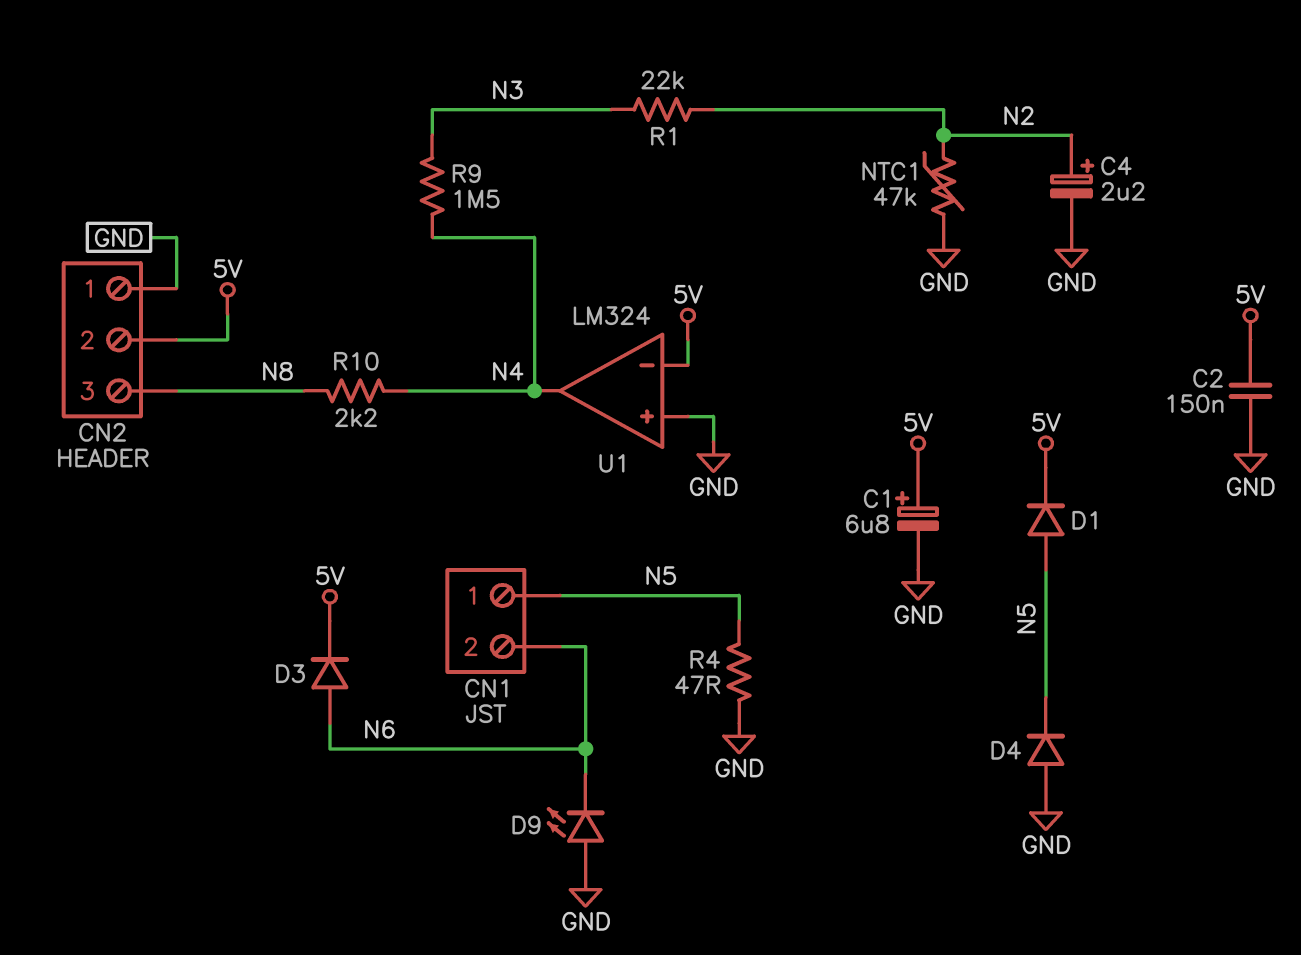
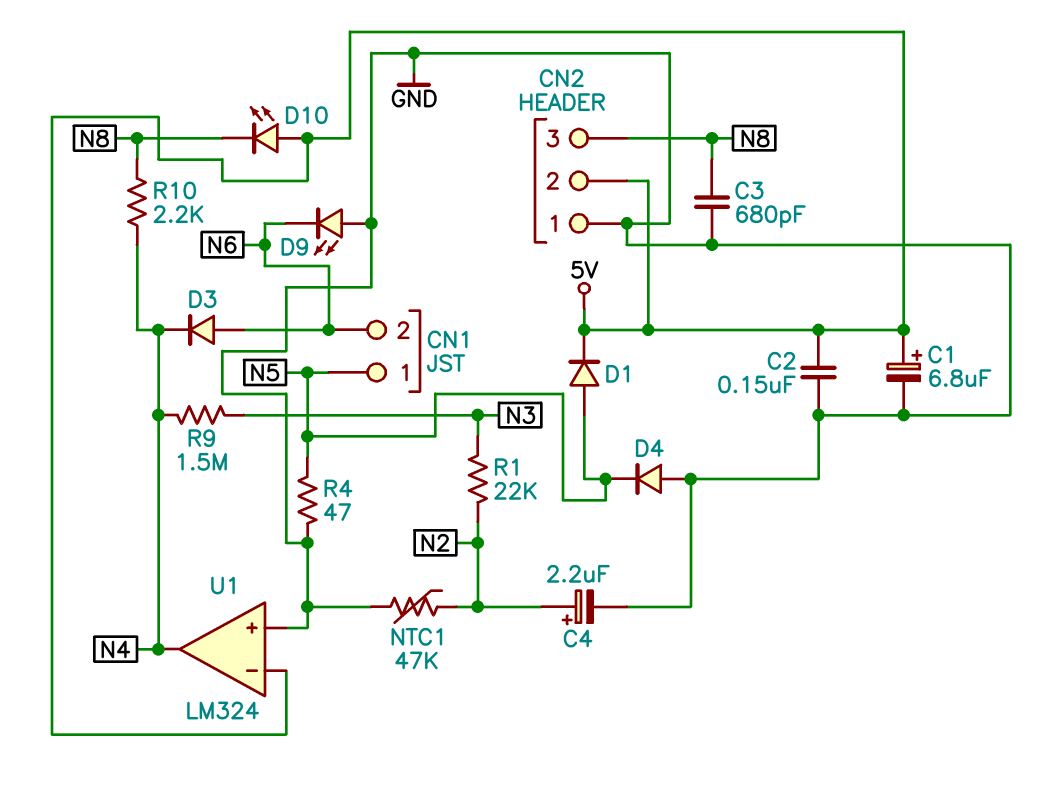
C3: none -> 680pF (GND, N8)
D3: diode (A N6, K 5V) -> diode (A N6, K N4)
D10: none -> LED (A 5V, K N8)

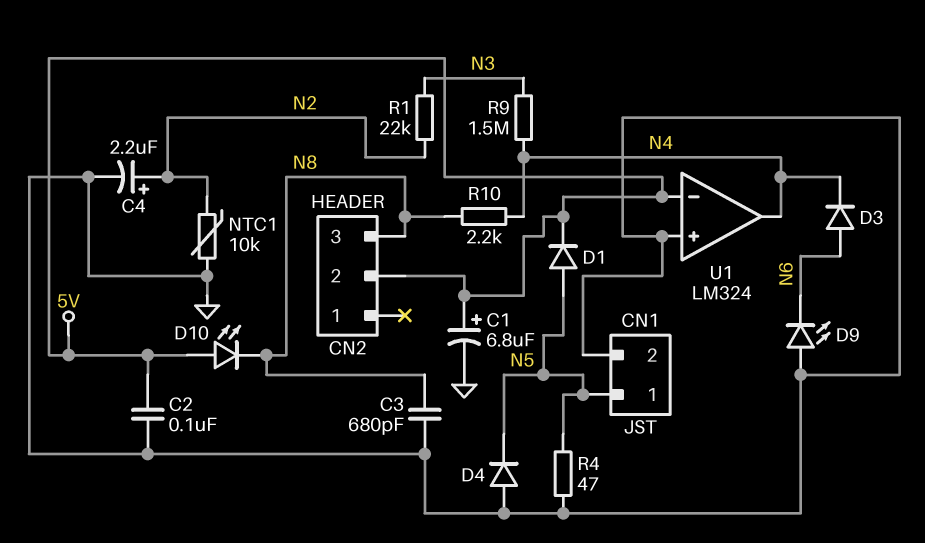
C2: 150nF (5V, GND) -> 100nF (5V, GND)
CN1 pin 2: N6 -> GND
CN2 pin 1: GND -> none
NTC1: 47k (GND, N2) -> 10k (GND, N2)

